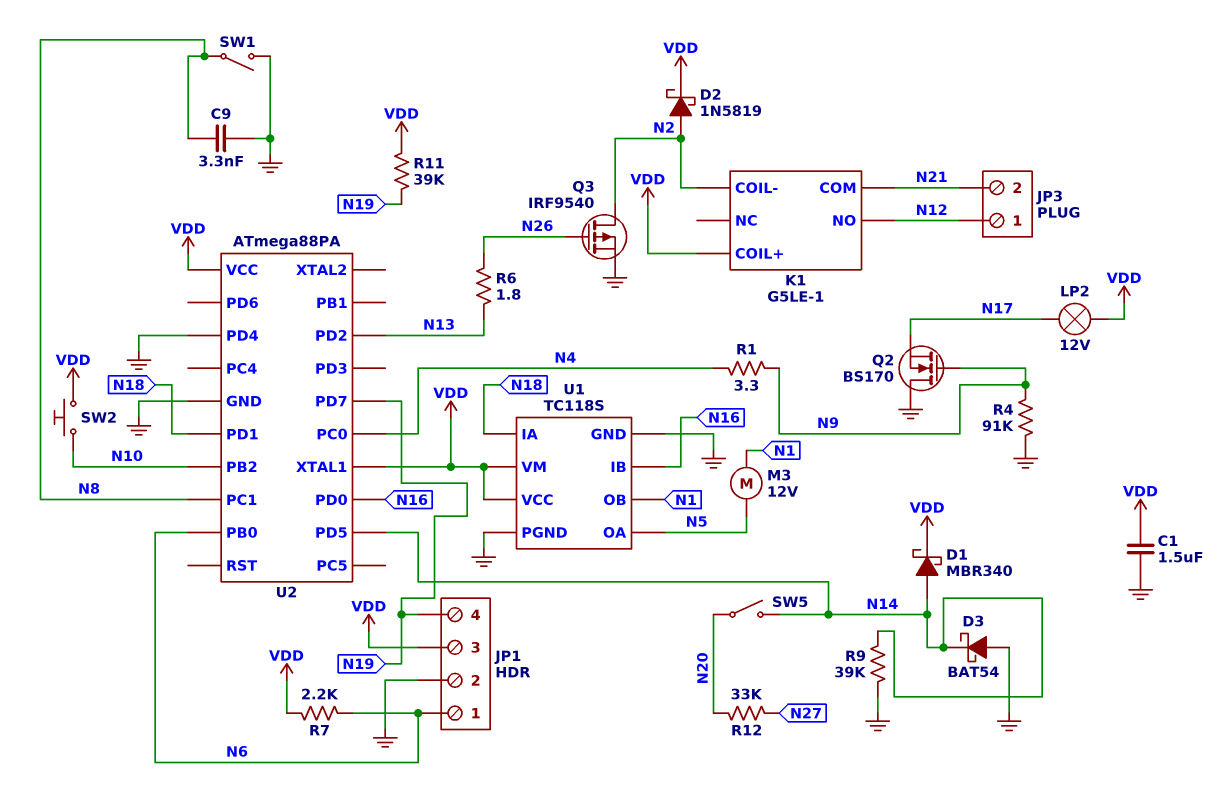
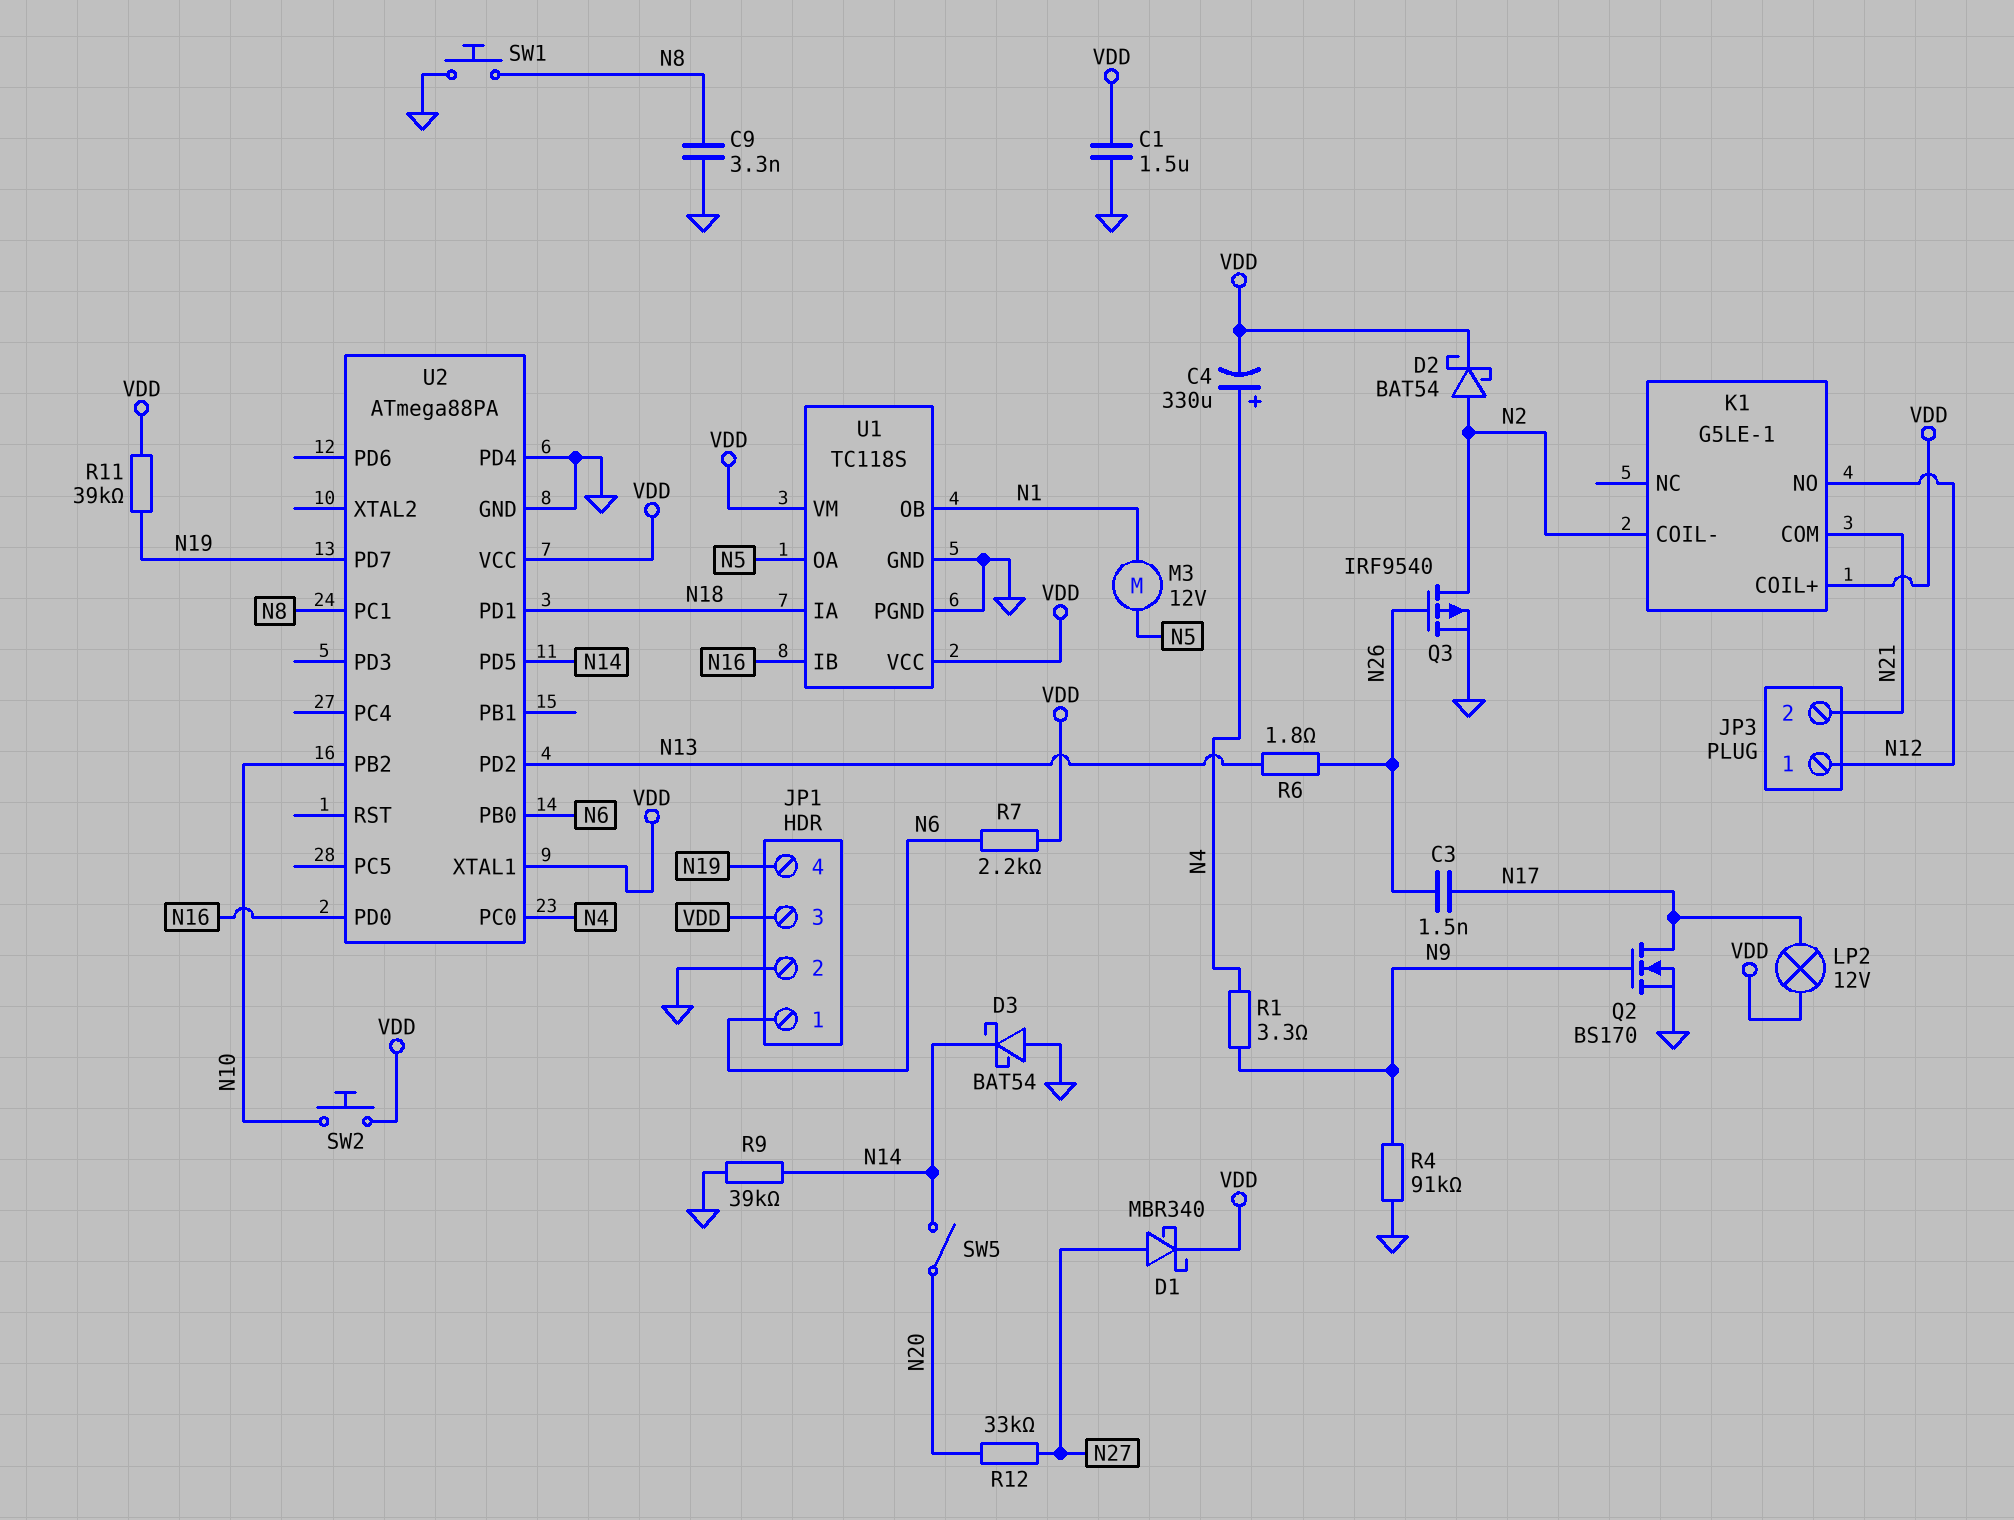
C3: none -> 1.5nF (N17, N26)
C4: none -> 330uF (plus N4, minus VDD)
D1: schottky MBR340 (A N14, K VDD) -> schottky MBR340 (A N27, K VDD)
D2: schottky 1N5819 (A N2, K VDD) -> schottky BAT54 (A N2, K VDD)
Q2: NMOS BS170 (G N9, D GND, S N17) -> NMOS BS170 (G N9, D N17, S GND)
SW1: switch (GND, N8) -> button (GND, N8)

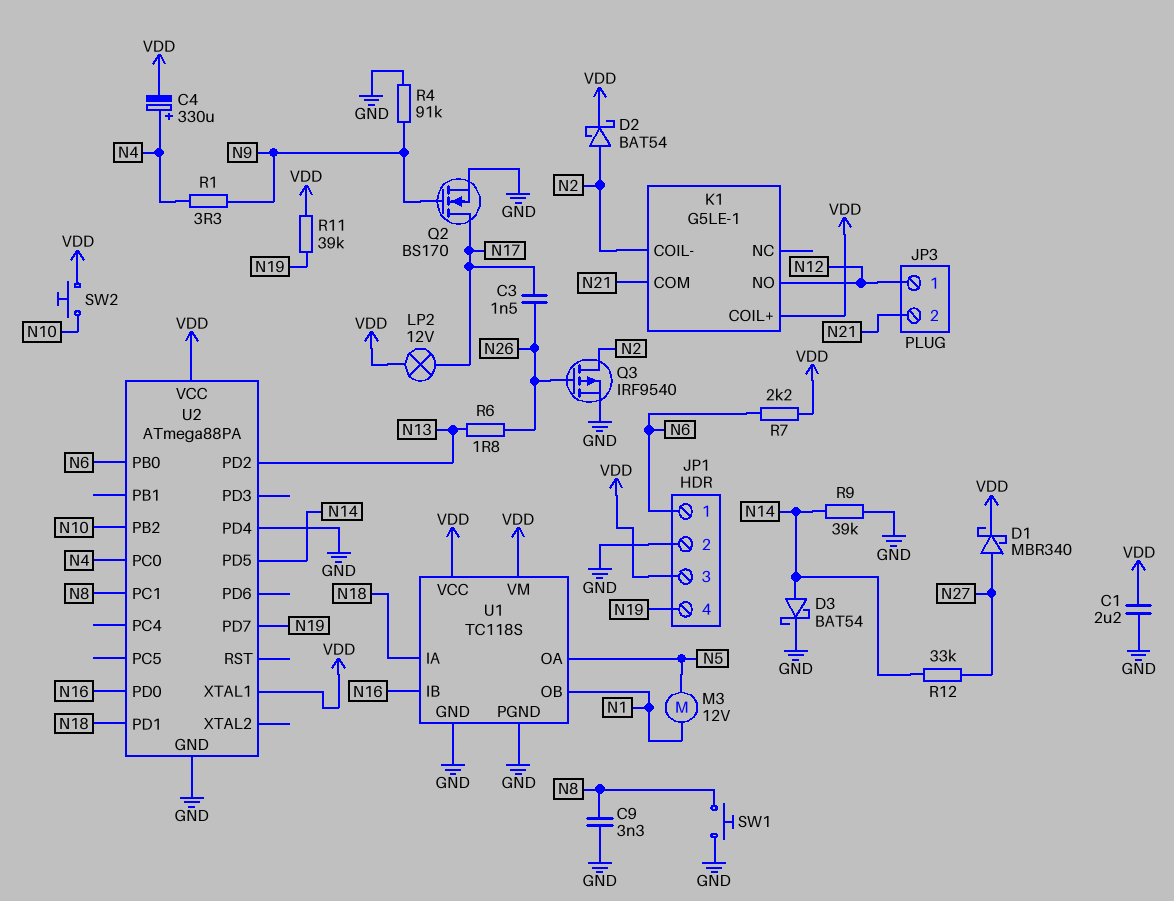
C1: 1.5uF (GND, VDD) -> 2.2uF (GND, VDD)
D3: schottky BAT54 (A GND, K N14) -> schottky BAT54 (A N14, K GND)
R12: 33k (N20, N27) -> 33k (N14, N27)
SW5: switch (N14, N20) -> none

